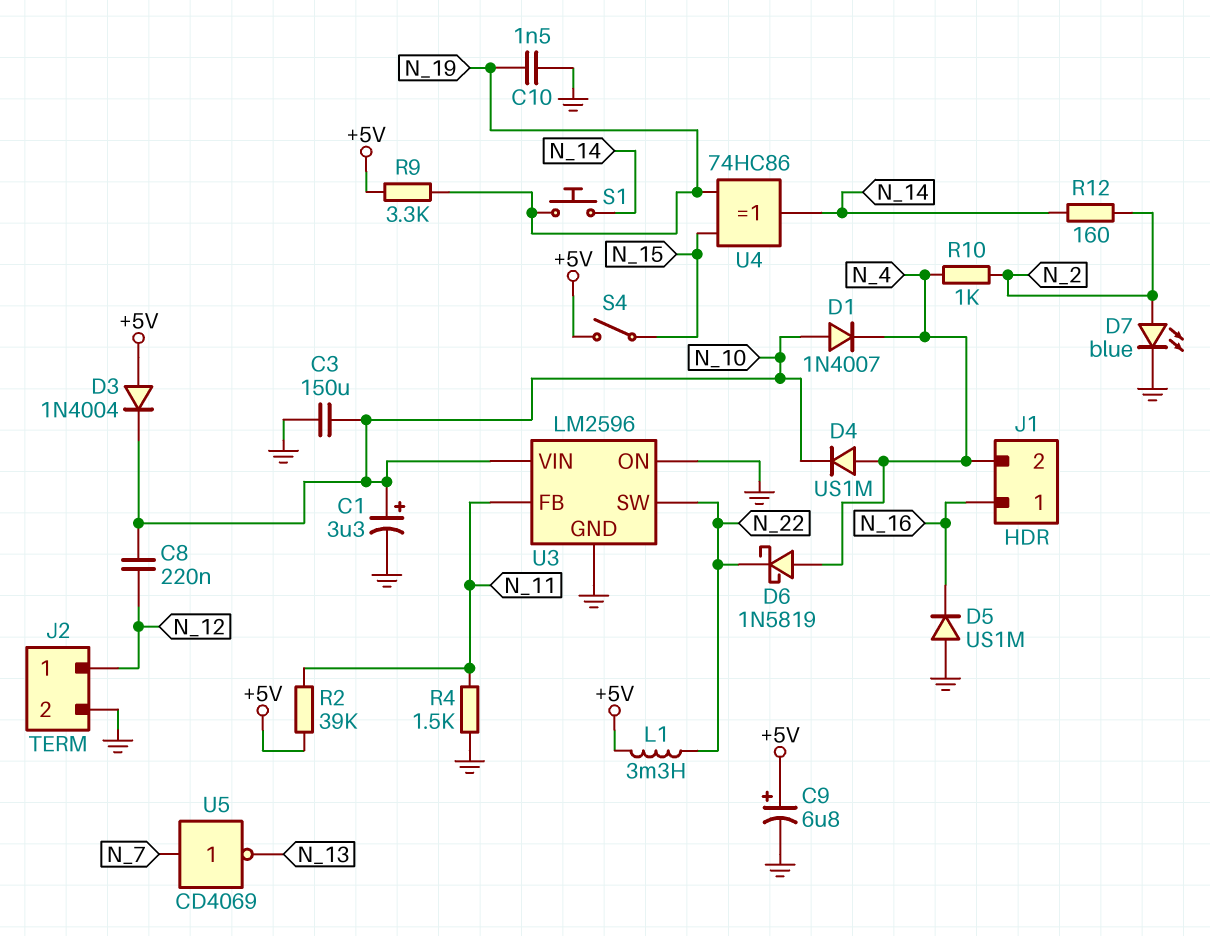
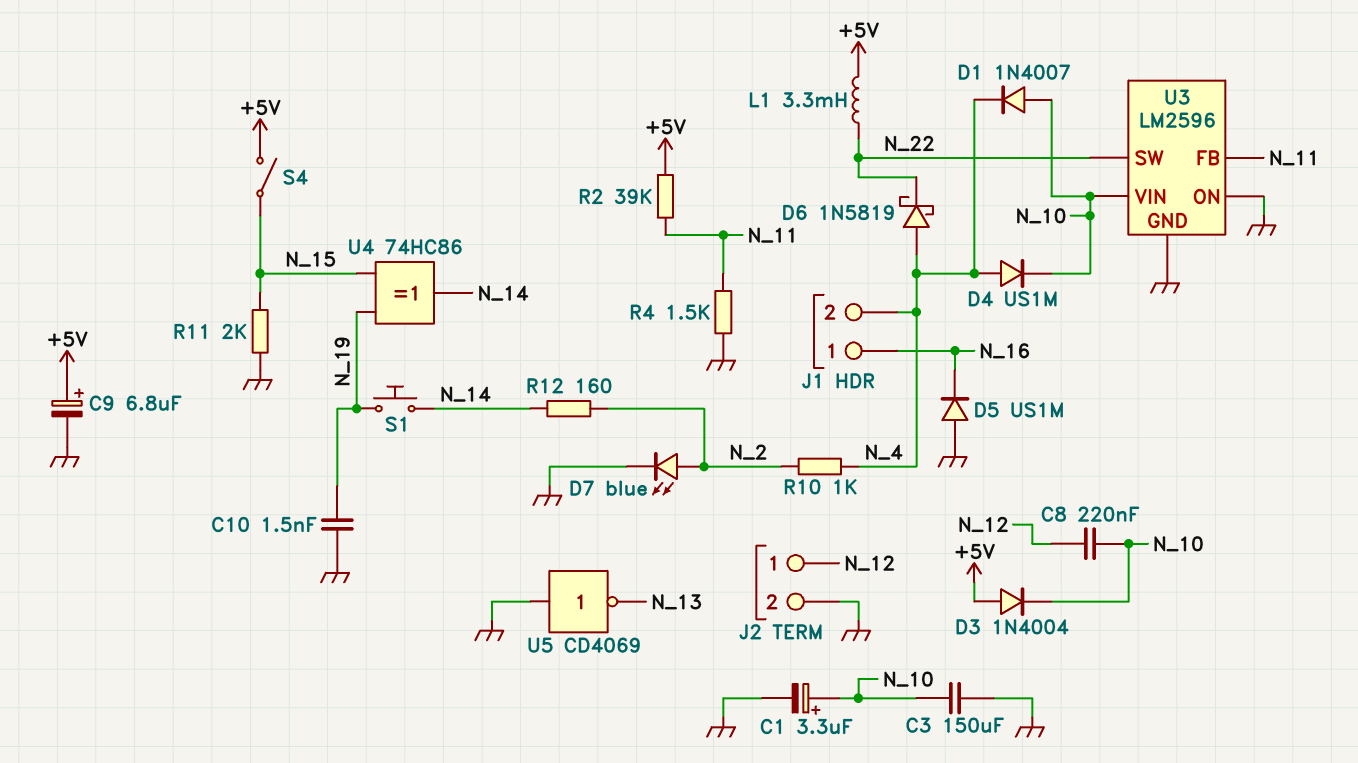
R9: 3.3k (+5V, N_19) -> none
R11: none -> 2k (GND, N_15)
U5: NOT CD4069 (in N_7, out N_13) -> NOT CD4069 (in GND, out N_13)

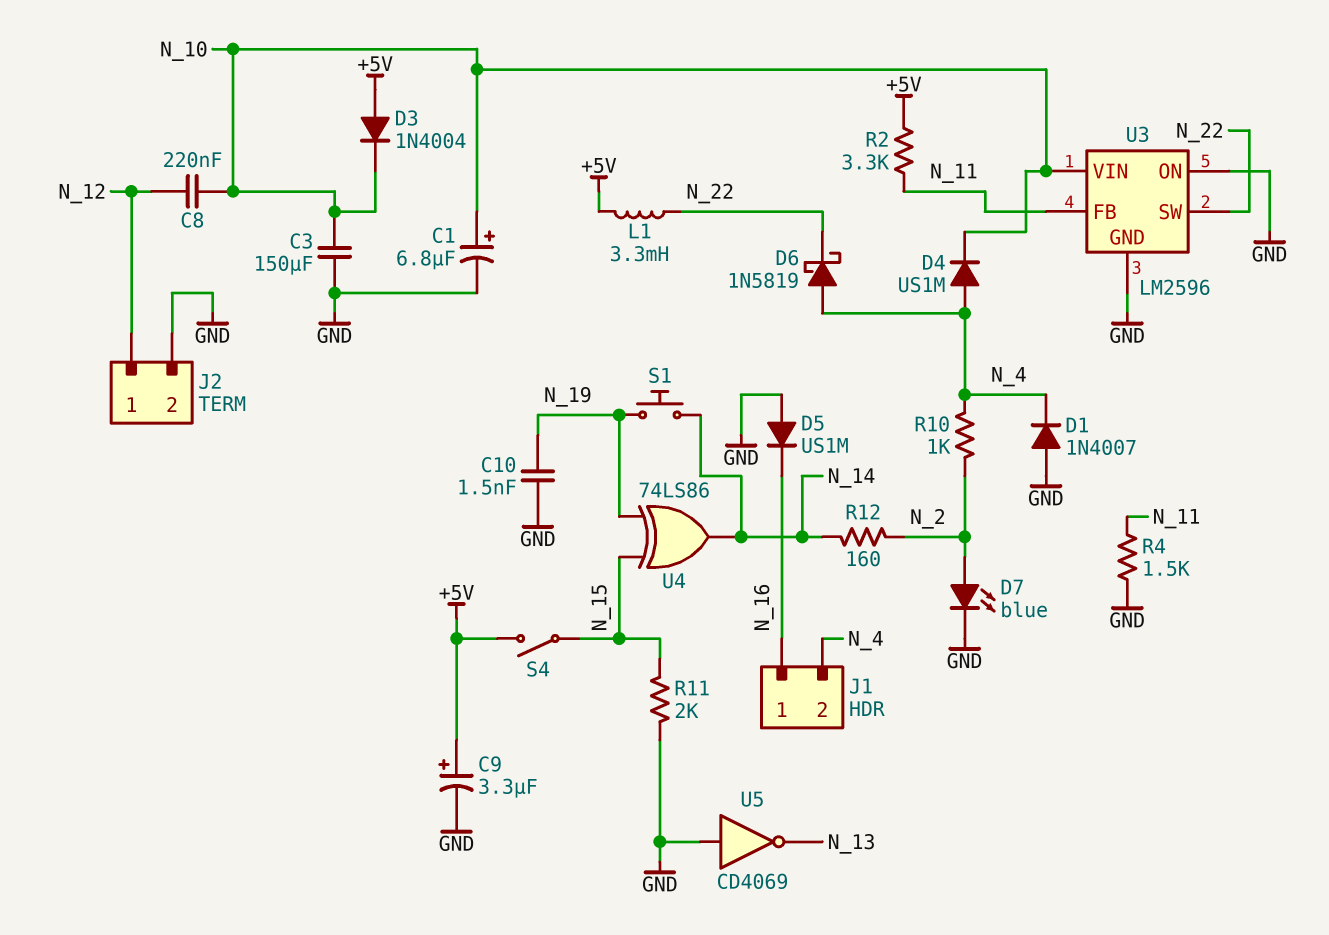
C1: 3.3uF (plus N_10, minus GND) -> 6.8uF (plus N_10, minus GND)
C9: 6.8uF (plus +5V, minus GND) -> 3.3uF (plus +5V, minus GND)
D1: diode 1N4007 (A N_10, K N_4) -> diode 1N4007 (A GND, K N_4)
R2: 39k (+5V, N_11) -> 3.3k (+5V, N_11)
U4: XOR 74HC86 (in N_15, in N_19, out N_14) -> XOR 74LS86 (in N_15, in N_19, out N_14)

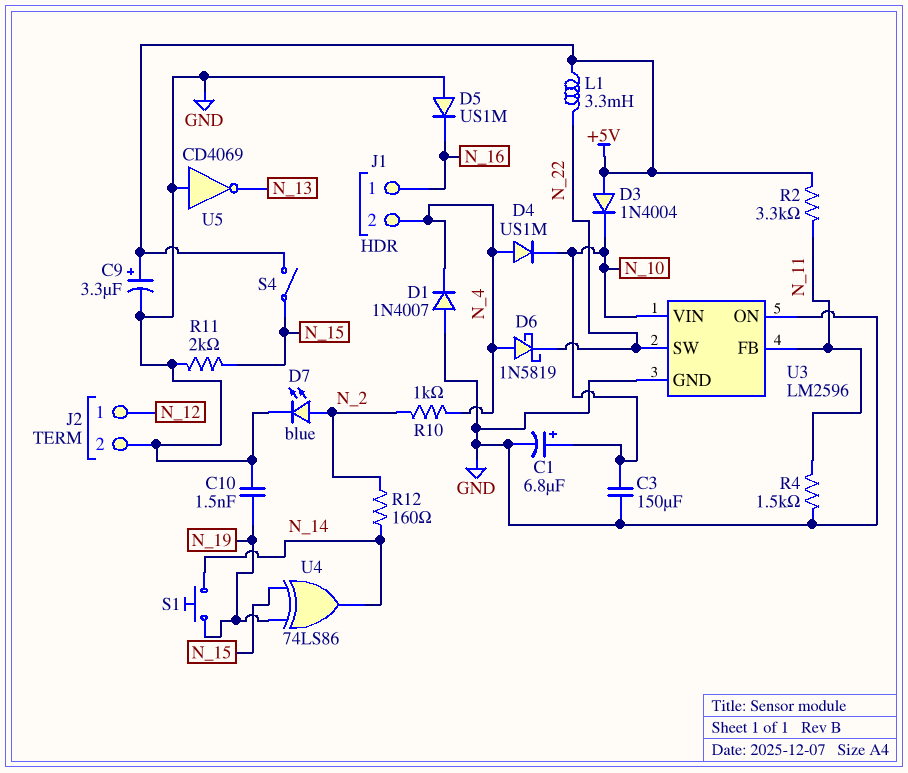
C8: 220nF (N_10, N_12) -> none

